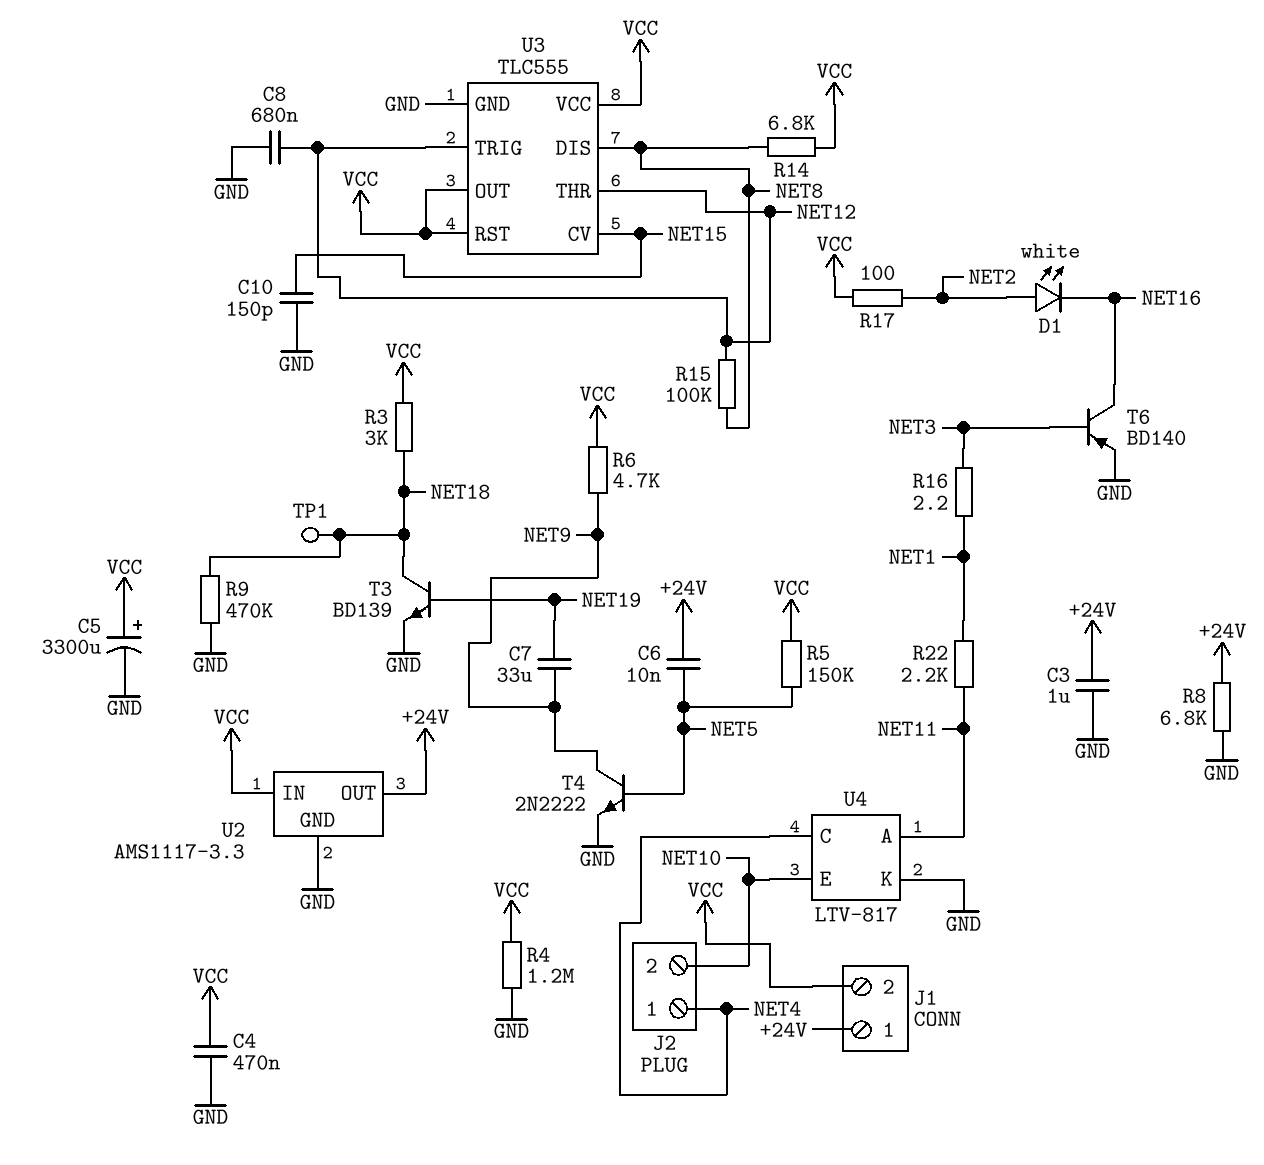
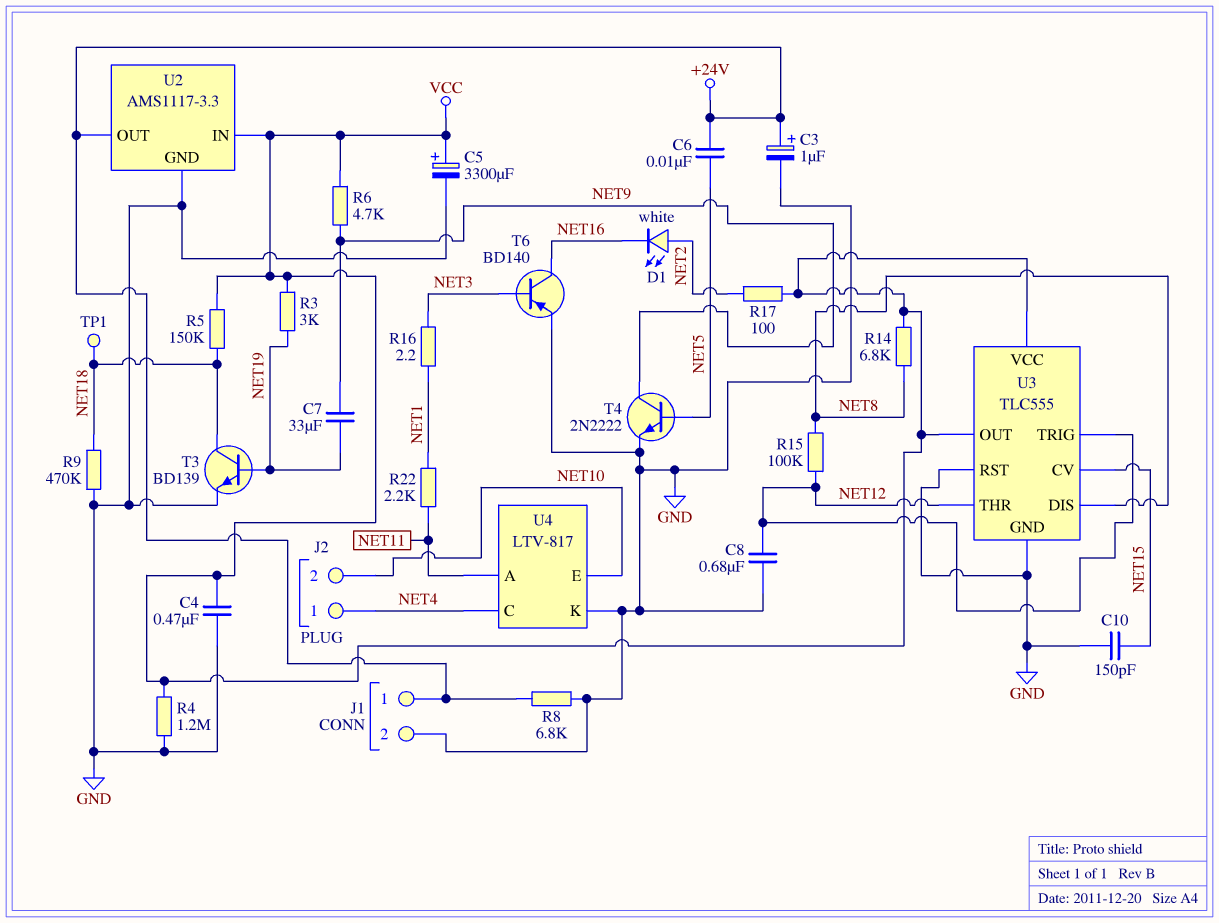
C3: 1uF (+24V, GND) -> 1uF (plus +24V, minus GND)
J1 pin 2: VCC -> GND
R3: 3k (NET18, VCC) -> 3k (NET19, VCC)
R5: 150k (NET5, VCC) -> 150k (NET18, VCC)
U3 pin RST: VCC -> GND

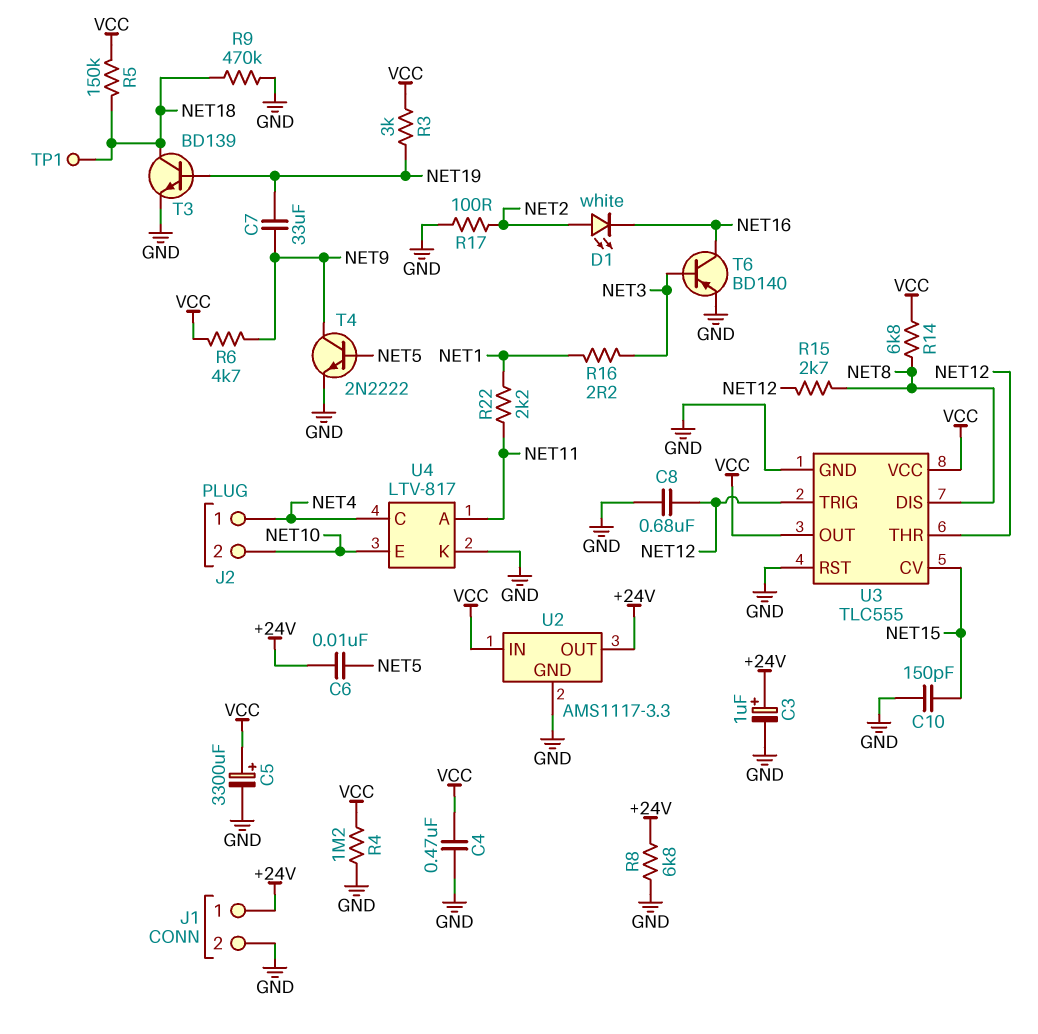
R15: 100k (NET8, NET12) -> 2.7k (NET8, NET12)
R17: 100 (NET2, VCC) -> 100 (GND, NET2)

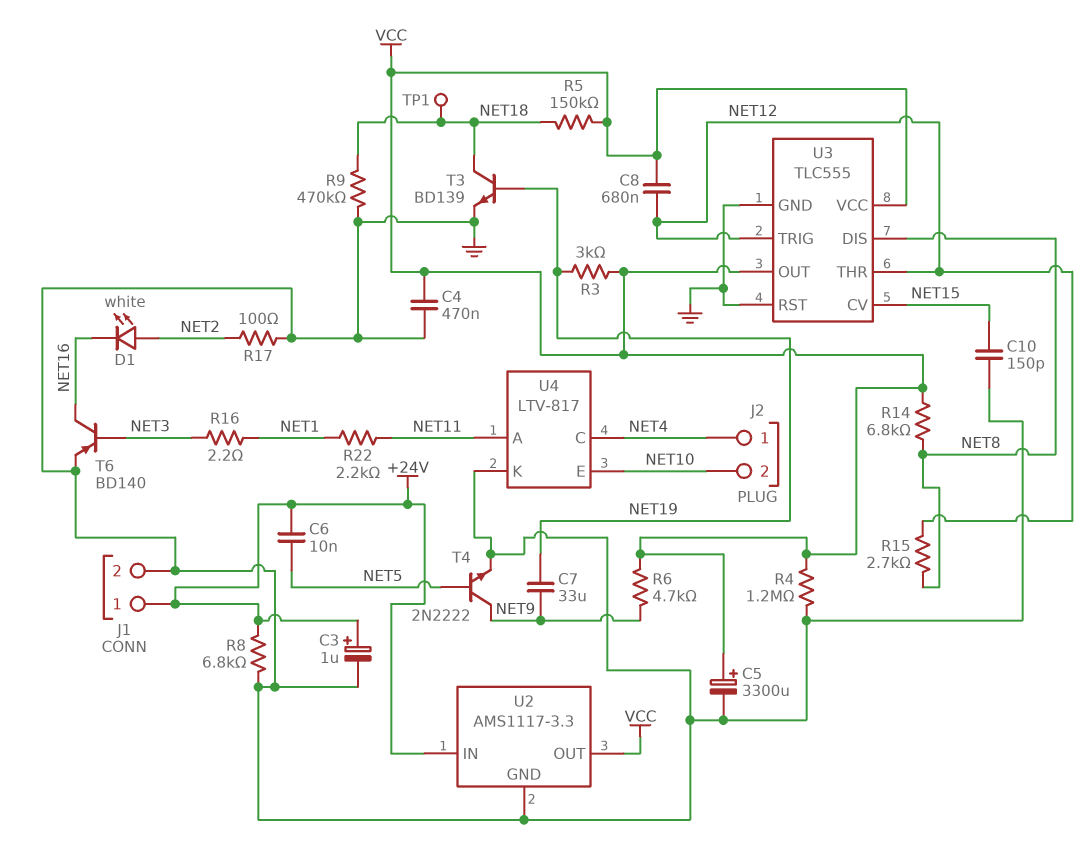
C8: 680nF (GND, NET12) -> 680nF (NET12, VCC)
U2 pin IN: VCC -> +24V
U2 pin OUT: +24V -> VCC

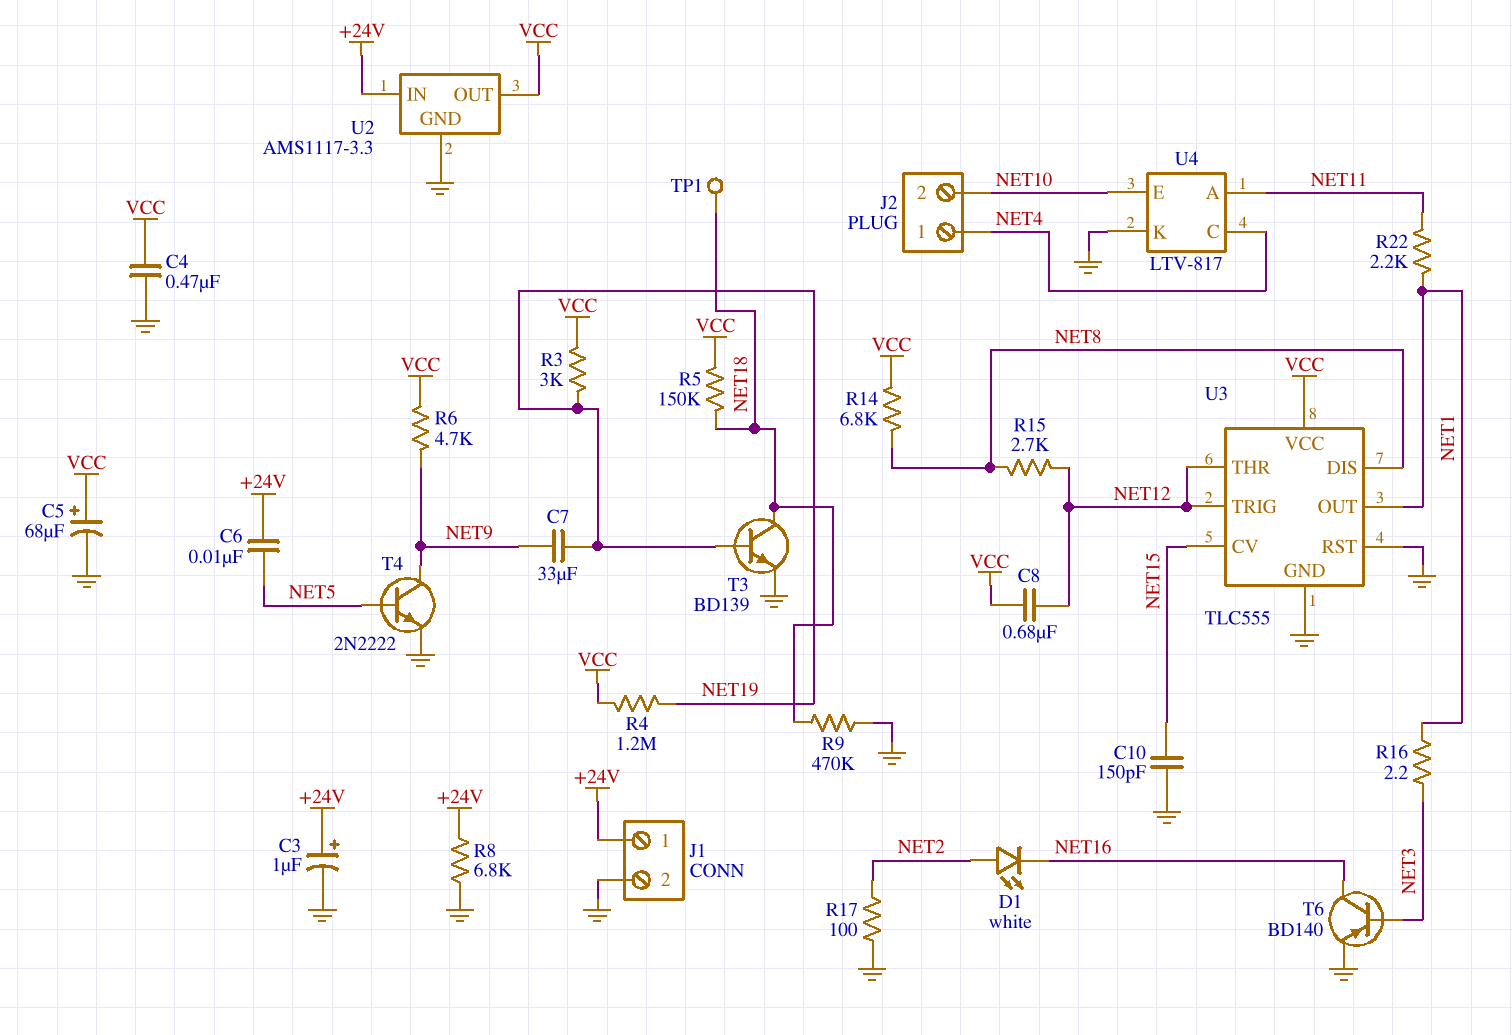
C5: 3300uF (plus VCC, minus GND) -> 68uF (plus VCC, minus GND)
R4: 1.2M (GND, VCC) -> 1.2M (NET19, VCC)
U3 pin OUT: VCC -> NET1

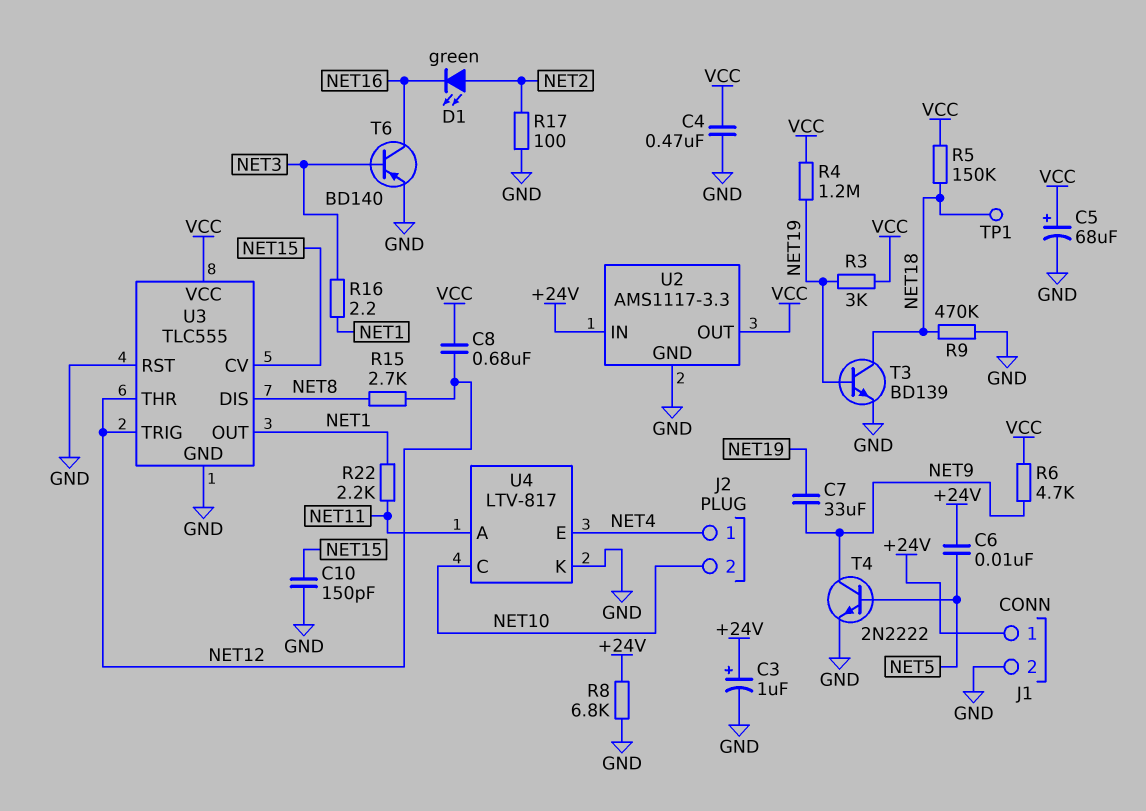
D1: LED white (A NET2, K NET16) -> LED green (A NET2, K NET16)
R14: 6.8k (NET8, VCC) -> none
U4 pin C: NET4 -> NET10
U4 pin E: NET10 -> NET4

